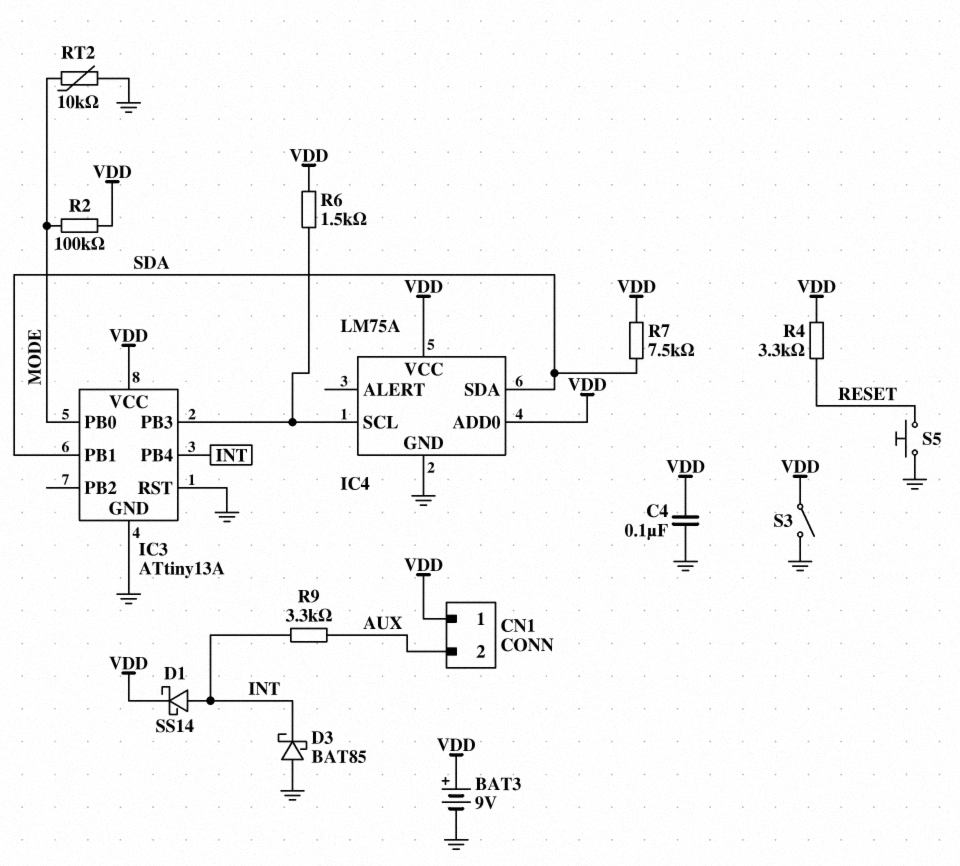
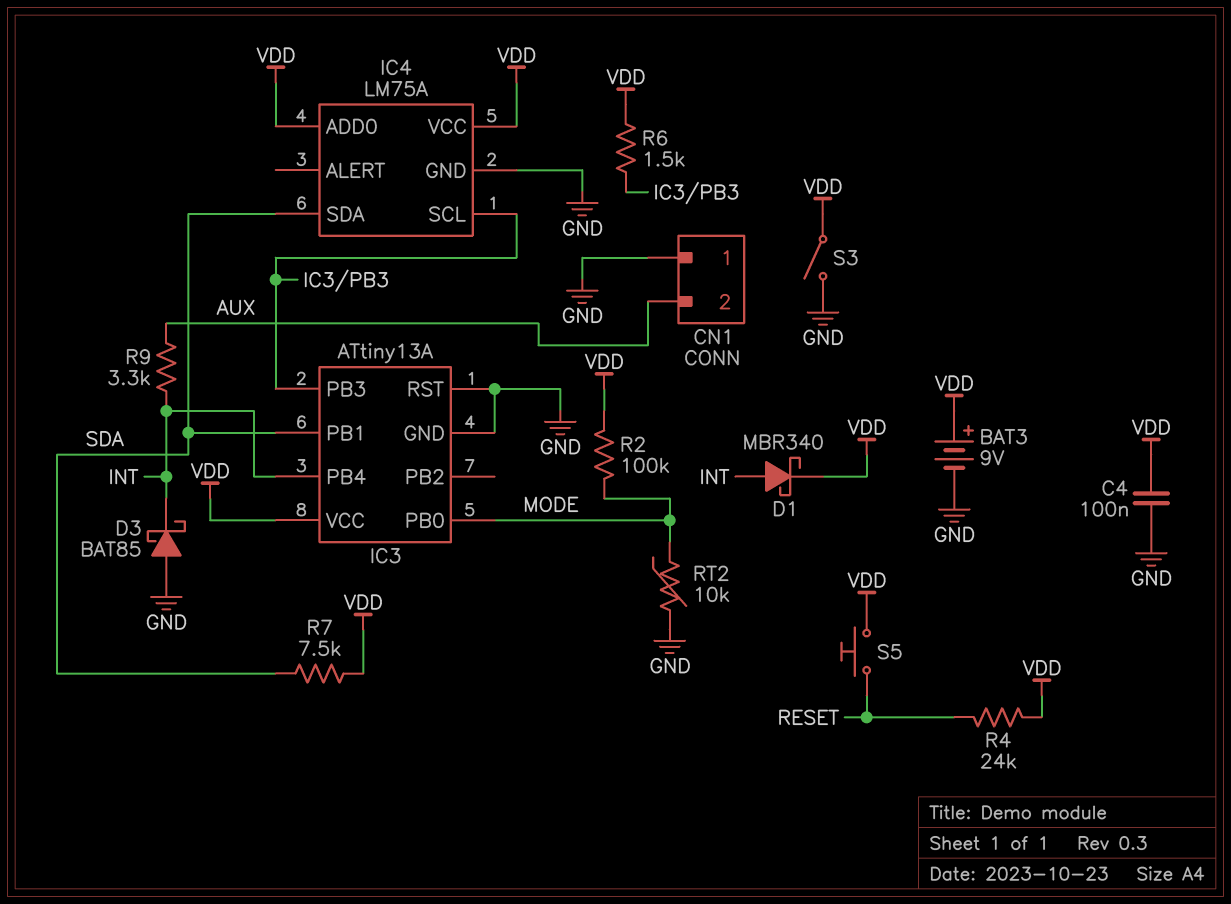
CN1 pin 1: VDD -> GND
D1: schottky SS14 (A INT, K VDD) -> schottky MBR340 (A INT, K VDD)
R4: 3.3k (RESET, VDD) -> 24k (RESET, VDD)
S5: button (GND, RESET) -> button (RESET, VDD)

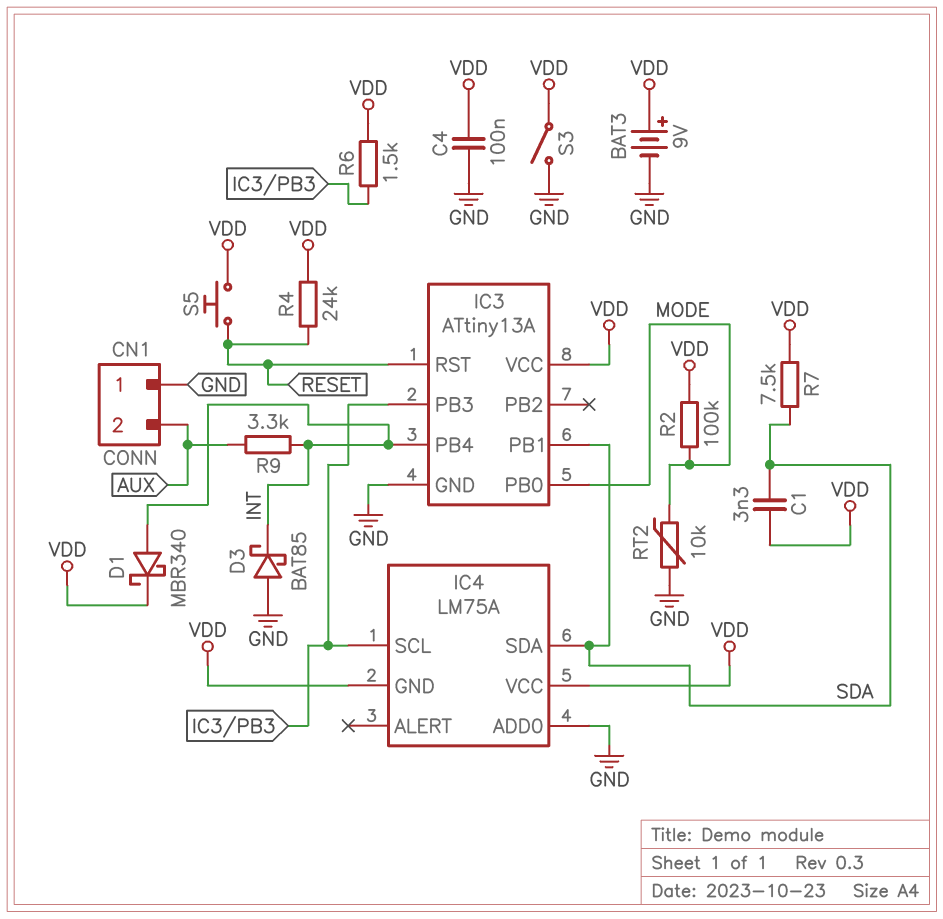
C1: none -> 3.3nF (SDA, VDD)
IC3 pin RST: GND -> RESET
IC4 pin ADD0: VDD -> GND
IC4 pin GND: GND -> VDD

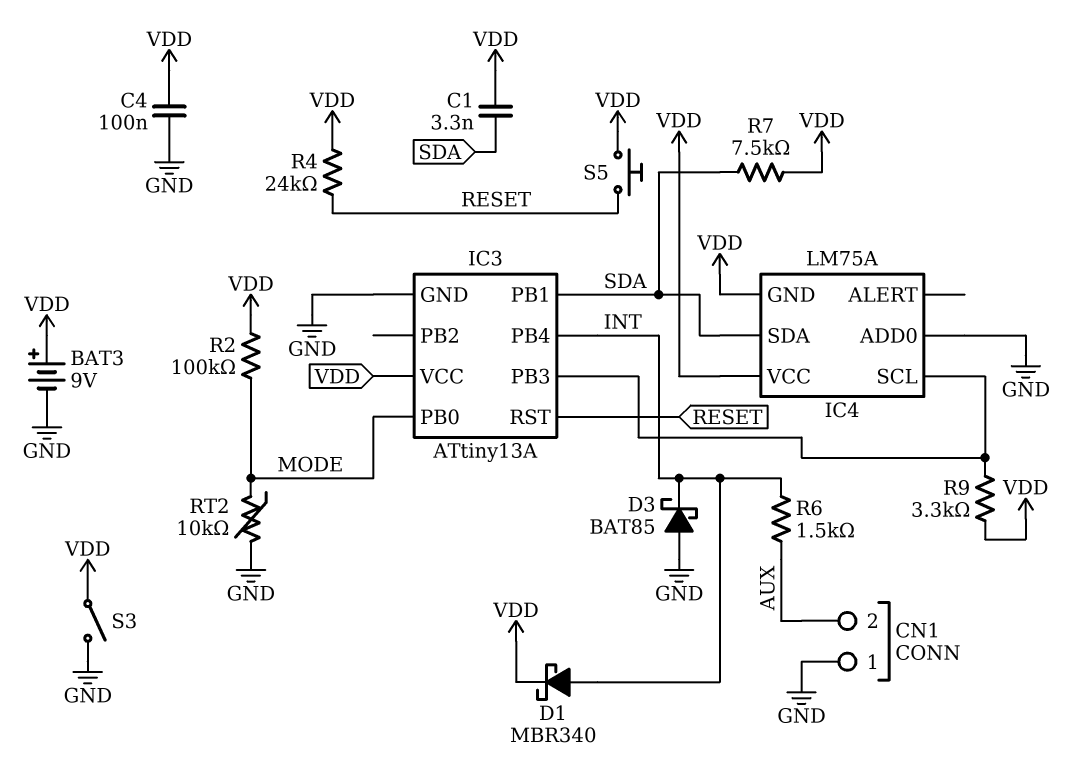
R6: 1.5k (IC3/PB3, VDD) -> 1.5k (AUX, INT)
R9: 3.3k (AUX, INT) -> 3.3k (IC3/PB3, VDD)

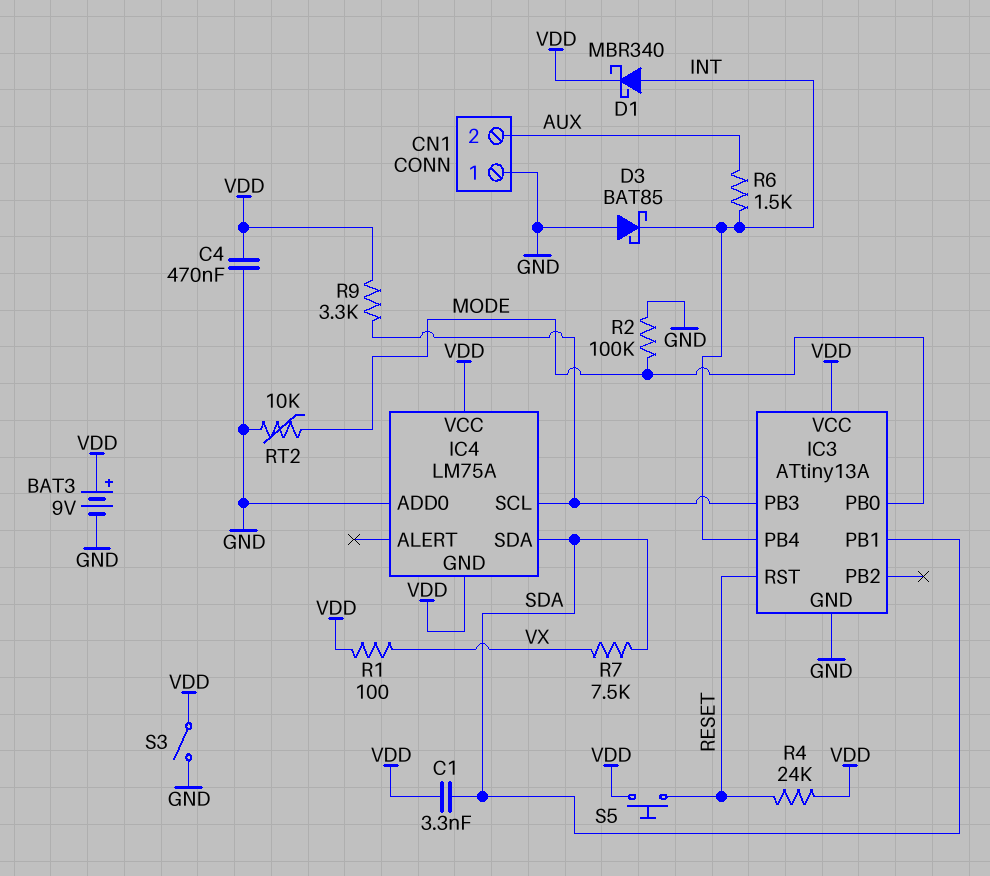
C4: 100nF (GND, VDD) -> 470nF (GND, VDD)
R1: none -> 100 (VDD, VX)
R2: 100k (MODE, VDD) -> 100k (GND, MODE)
R7: 7.5k (SDA, VDD) -> 7.5k (SDA, VX)

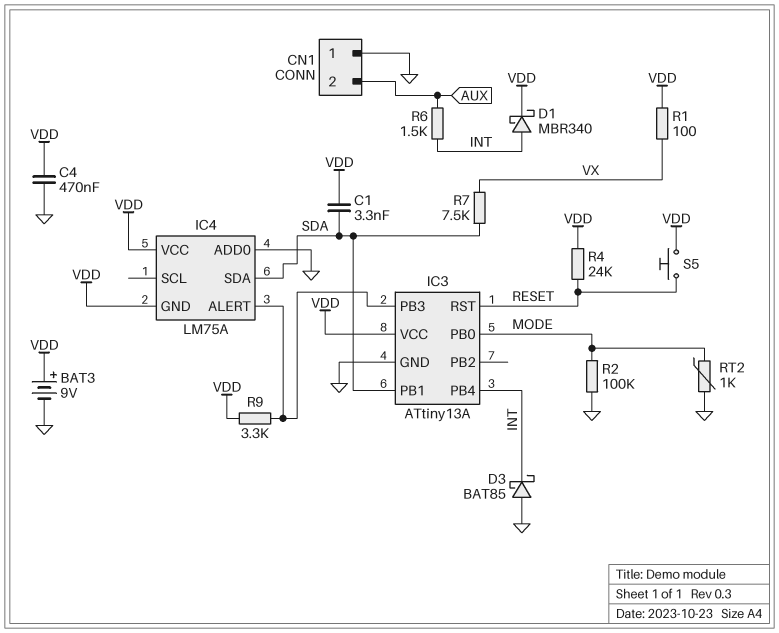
IC4 pin ALERT: none -> IC3/PB3
IC4 pin SCL: IC3/PB3 -> none
RT2: 10k (GND, MODE) -> 1k (GND, MODE)
S3: switch (GND, VDD) -> none

